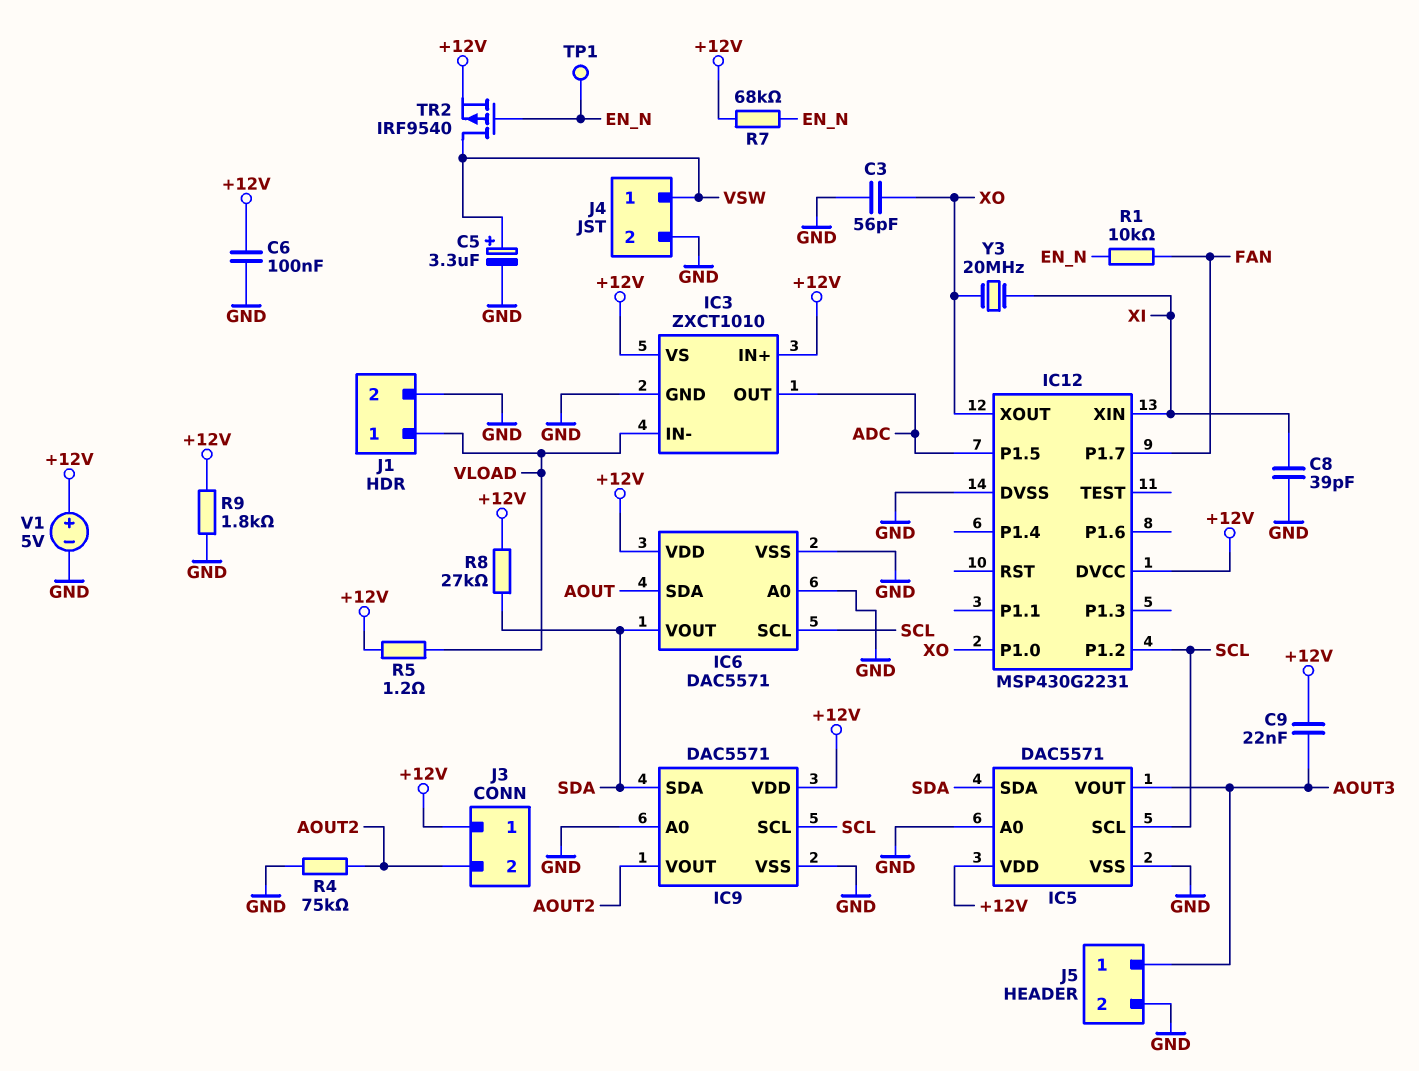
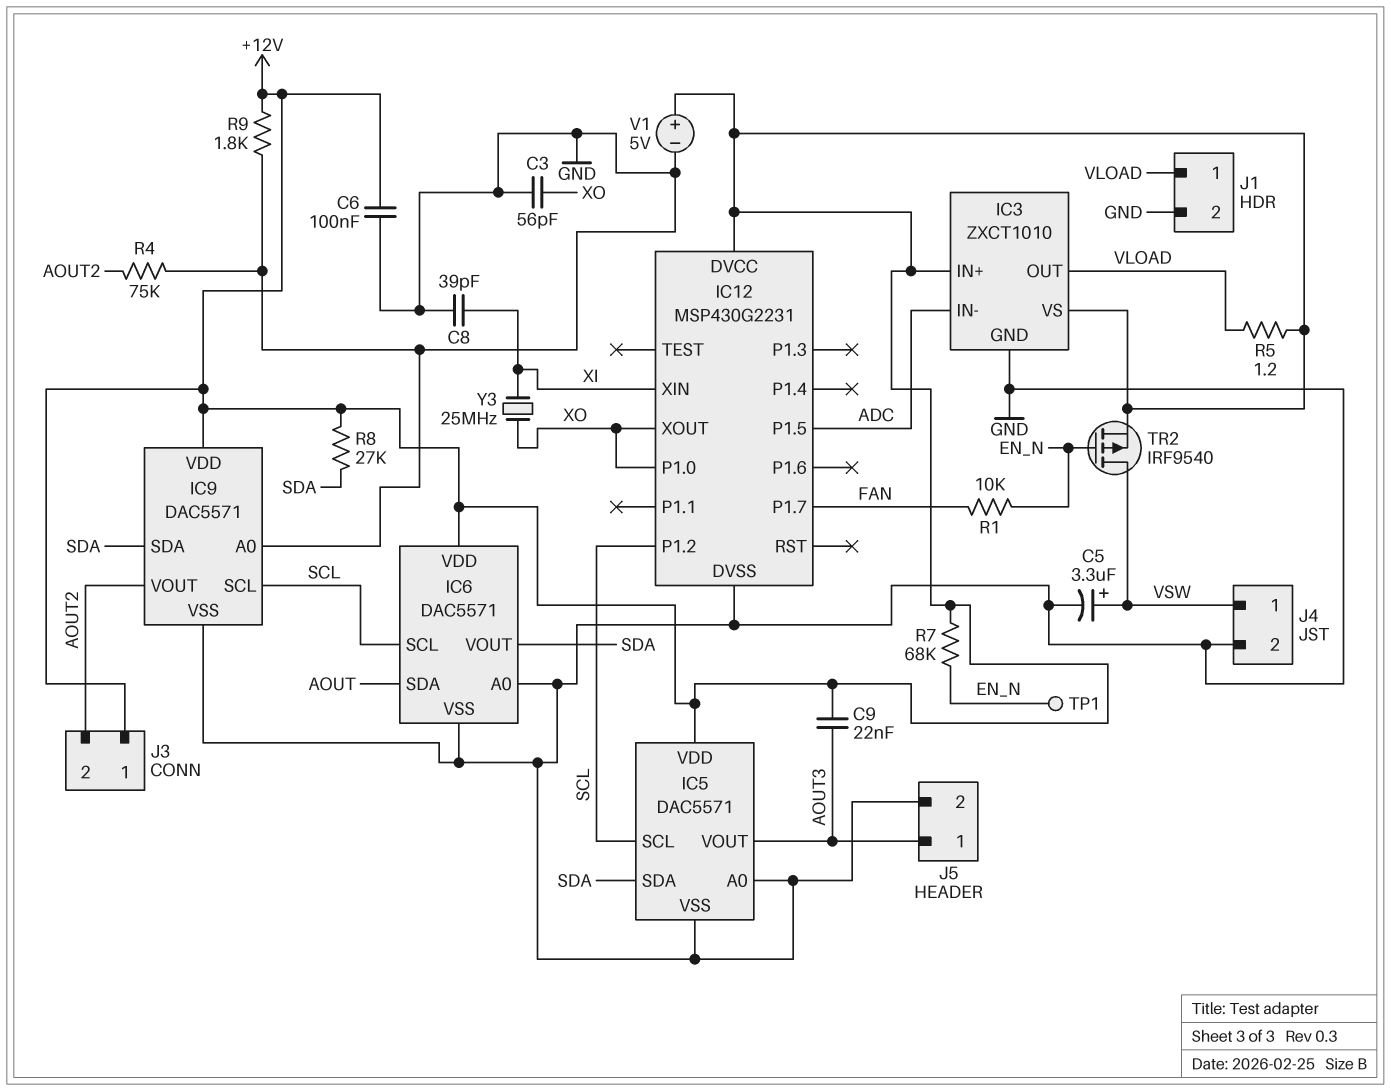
IC3 pin IN-: VLOAD -> ADC
IC3 pin OUT: ADC -> VLOAD
Y3: 20MHz (XI, XO) -> 25MHz (XI, XO)

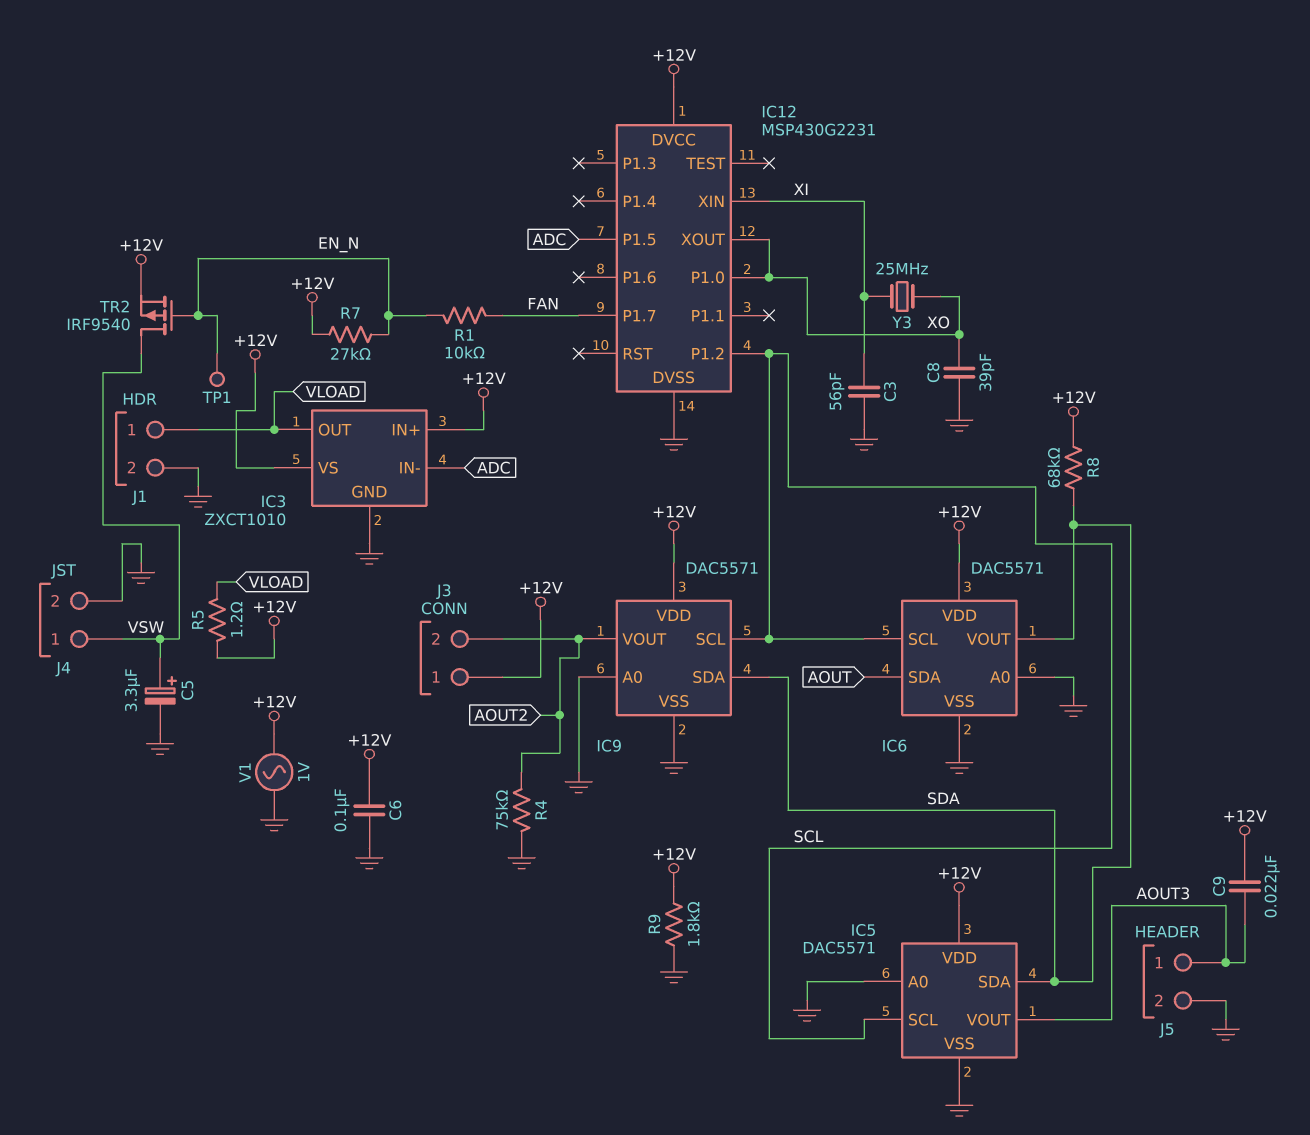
C3: 56pF (GND, XO) -> 56pF (GND, XI)
C8: 39pF (GND, XI) -> 39pF (GND, XO)
R7: 68k (+12V, EN_N) -> 27k (+12V, EN_N)
R8: 27k (+12V, SDA) -> 68k (+12V, SDA)
V1: 5V (plus +12V, minus GND) -> AC 1V (+12V, GND)

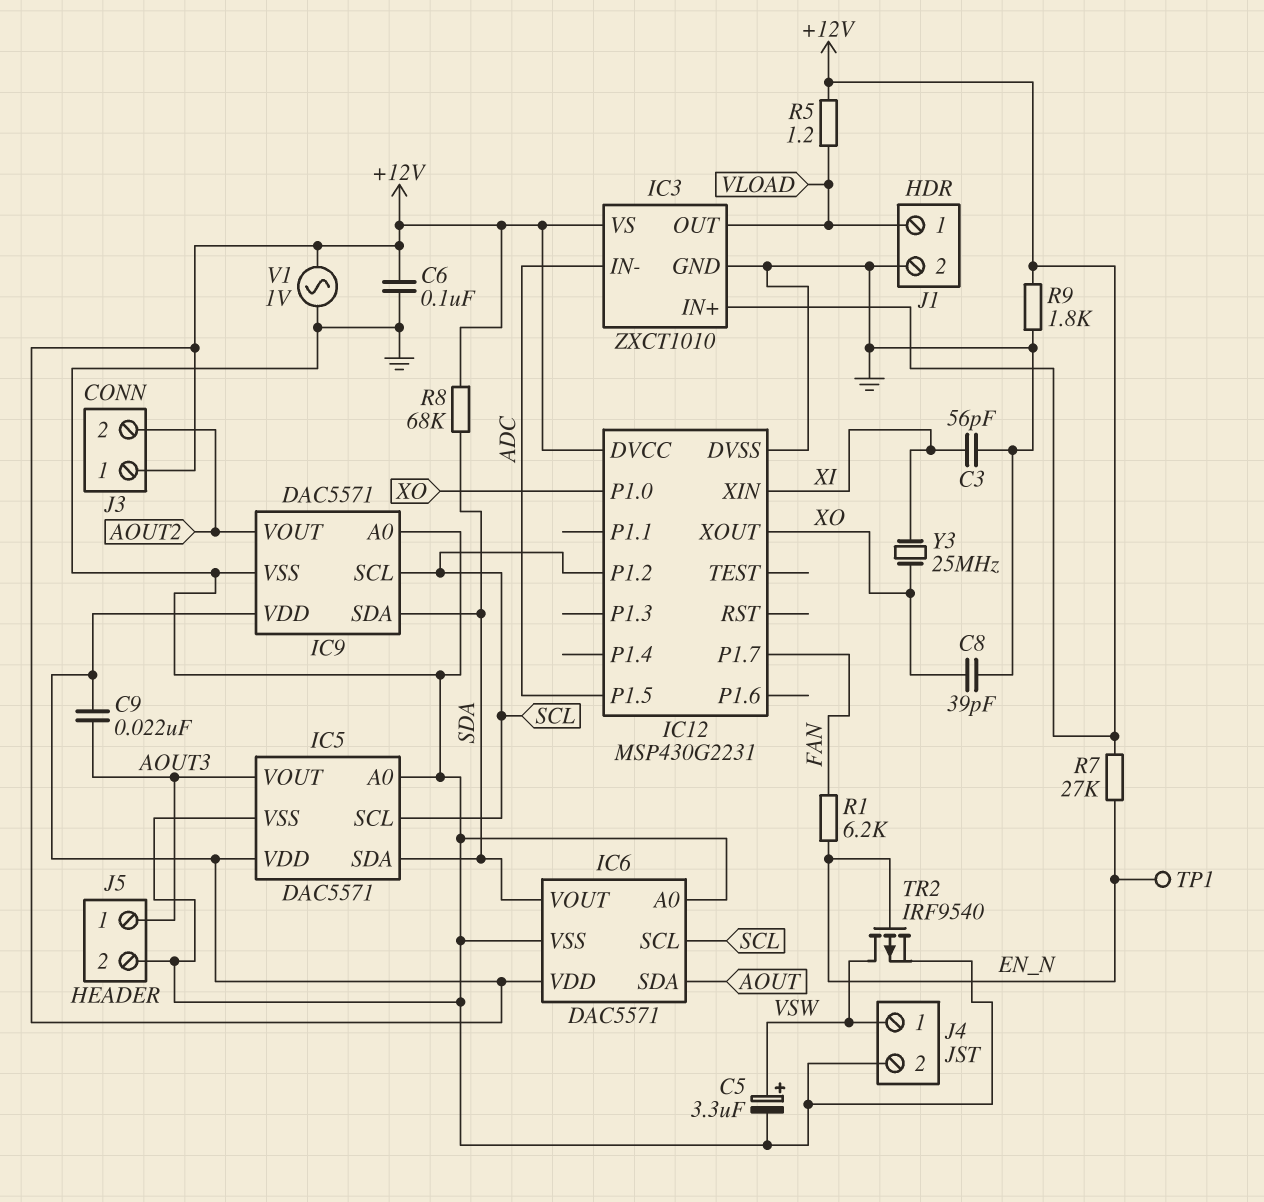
R1: 10k (EN_N, FAN) -> 6.2k (EN_N, FAN)
R4: 75k (AOUT2, GND) -> none
TR2: PMOS IRF9540 (G EN_N, D VSW, S +12V) -> PMOS IRF9540 (G EN_N, D VSW, S GND)

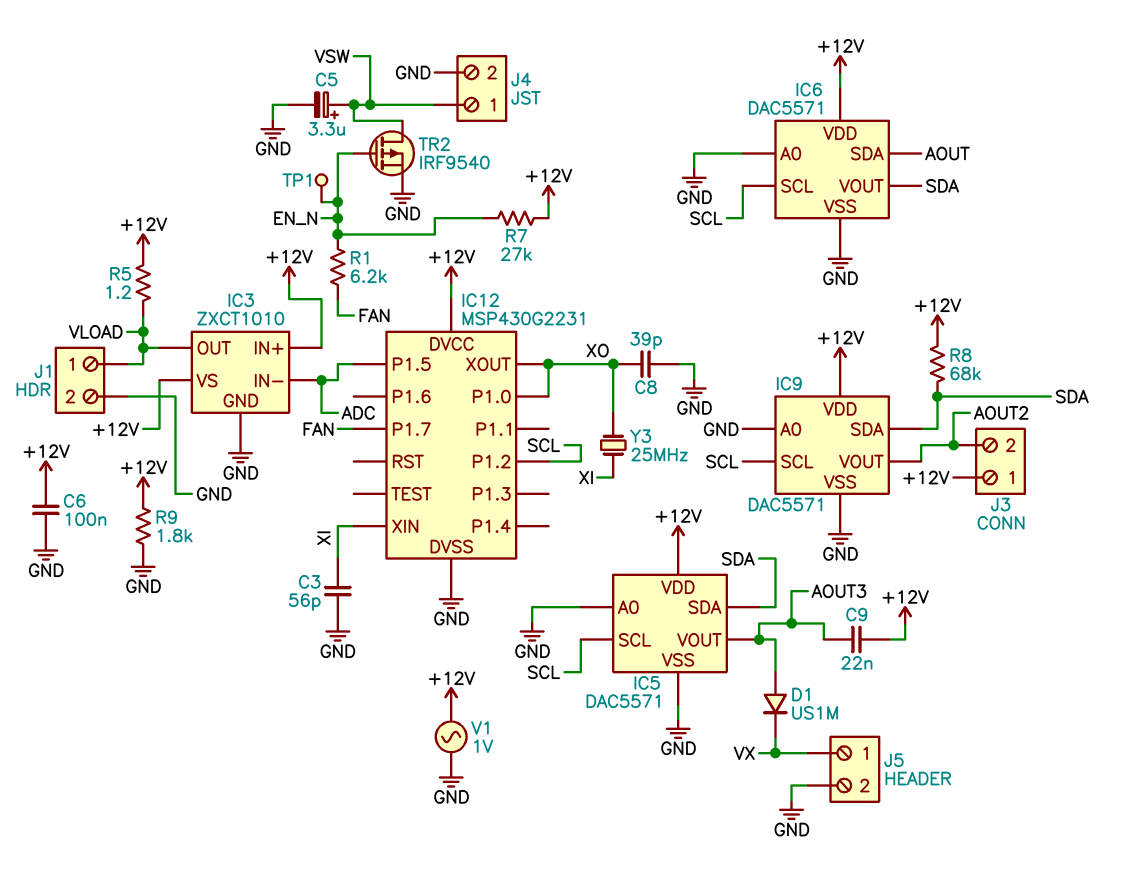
D1: none -> diode US1M (A AOUT3, K VX)
J5 pin 1: AOUT3 -> VX

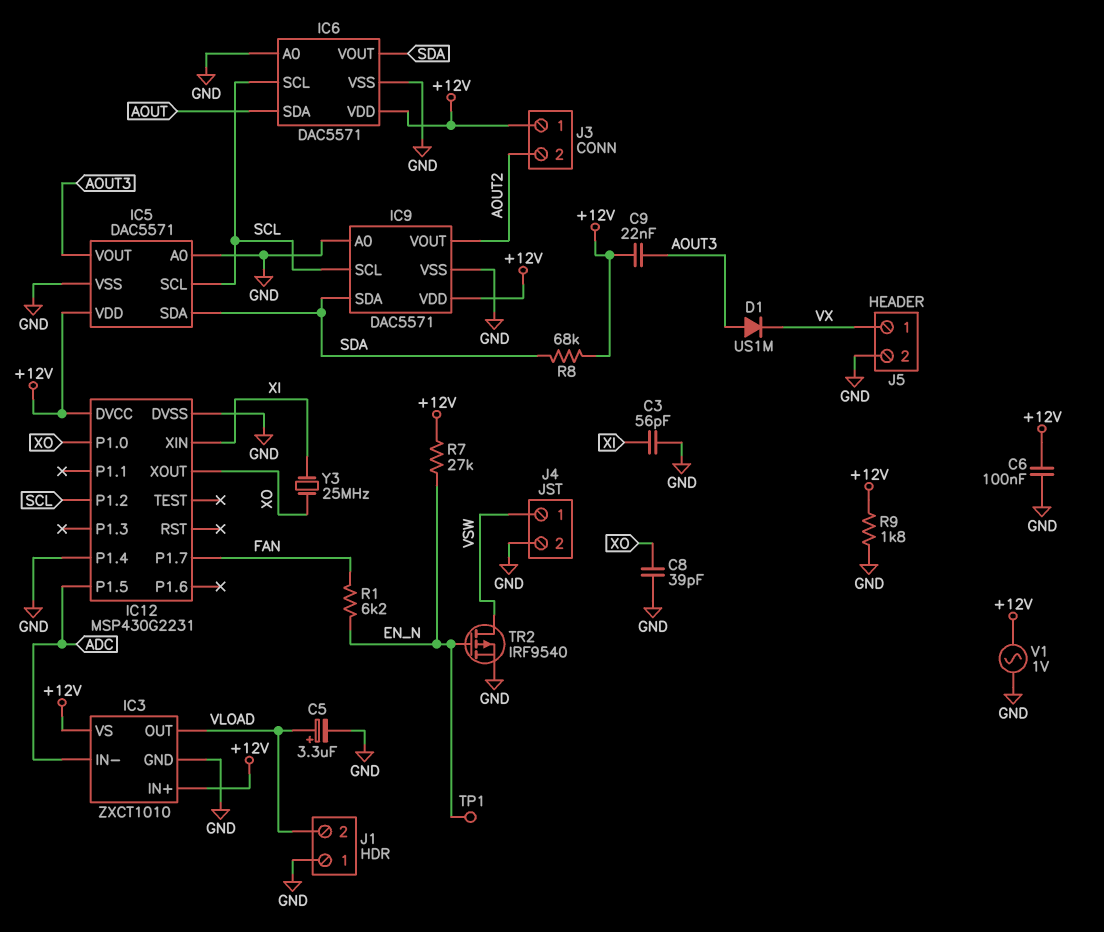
C5: 3.3uF (plus VSW, minus GND) -> 3.3uF (plus VLOAD, minus GND)
IC12 pin P1.4: none -> GND
J1 pin 1: VLOAD -> GND
J1 pin 2: GND -> VLOAD
R5: 1.2 (+12V, VLOAD) -> none

